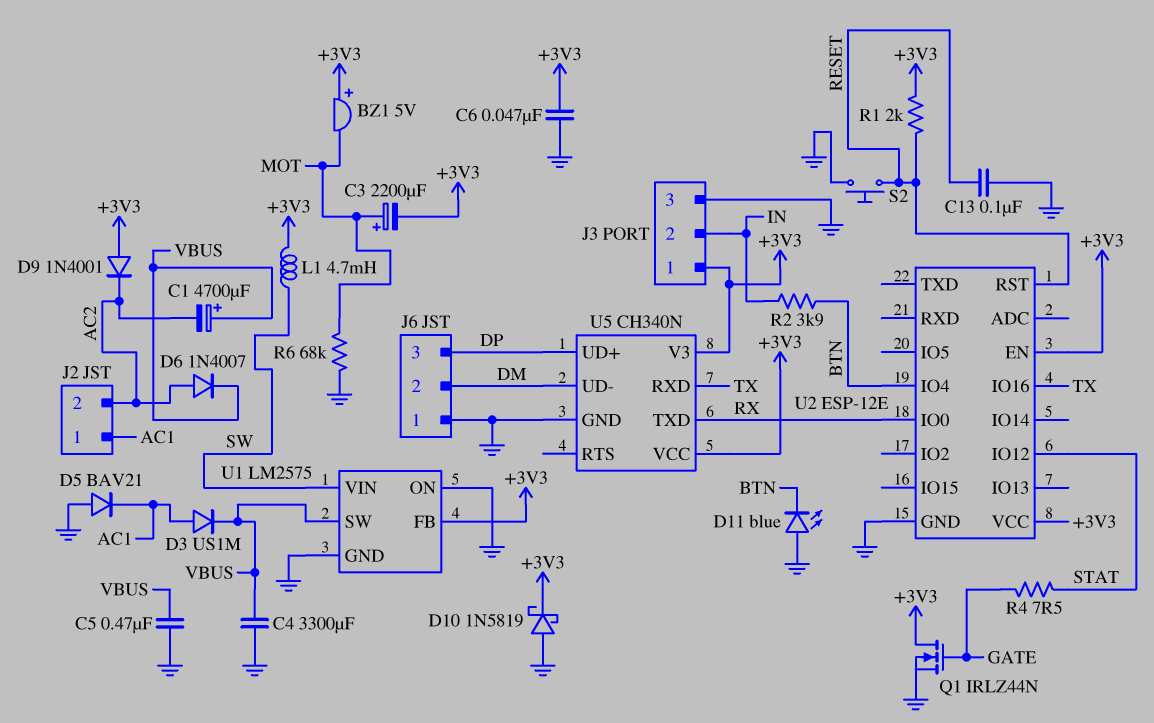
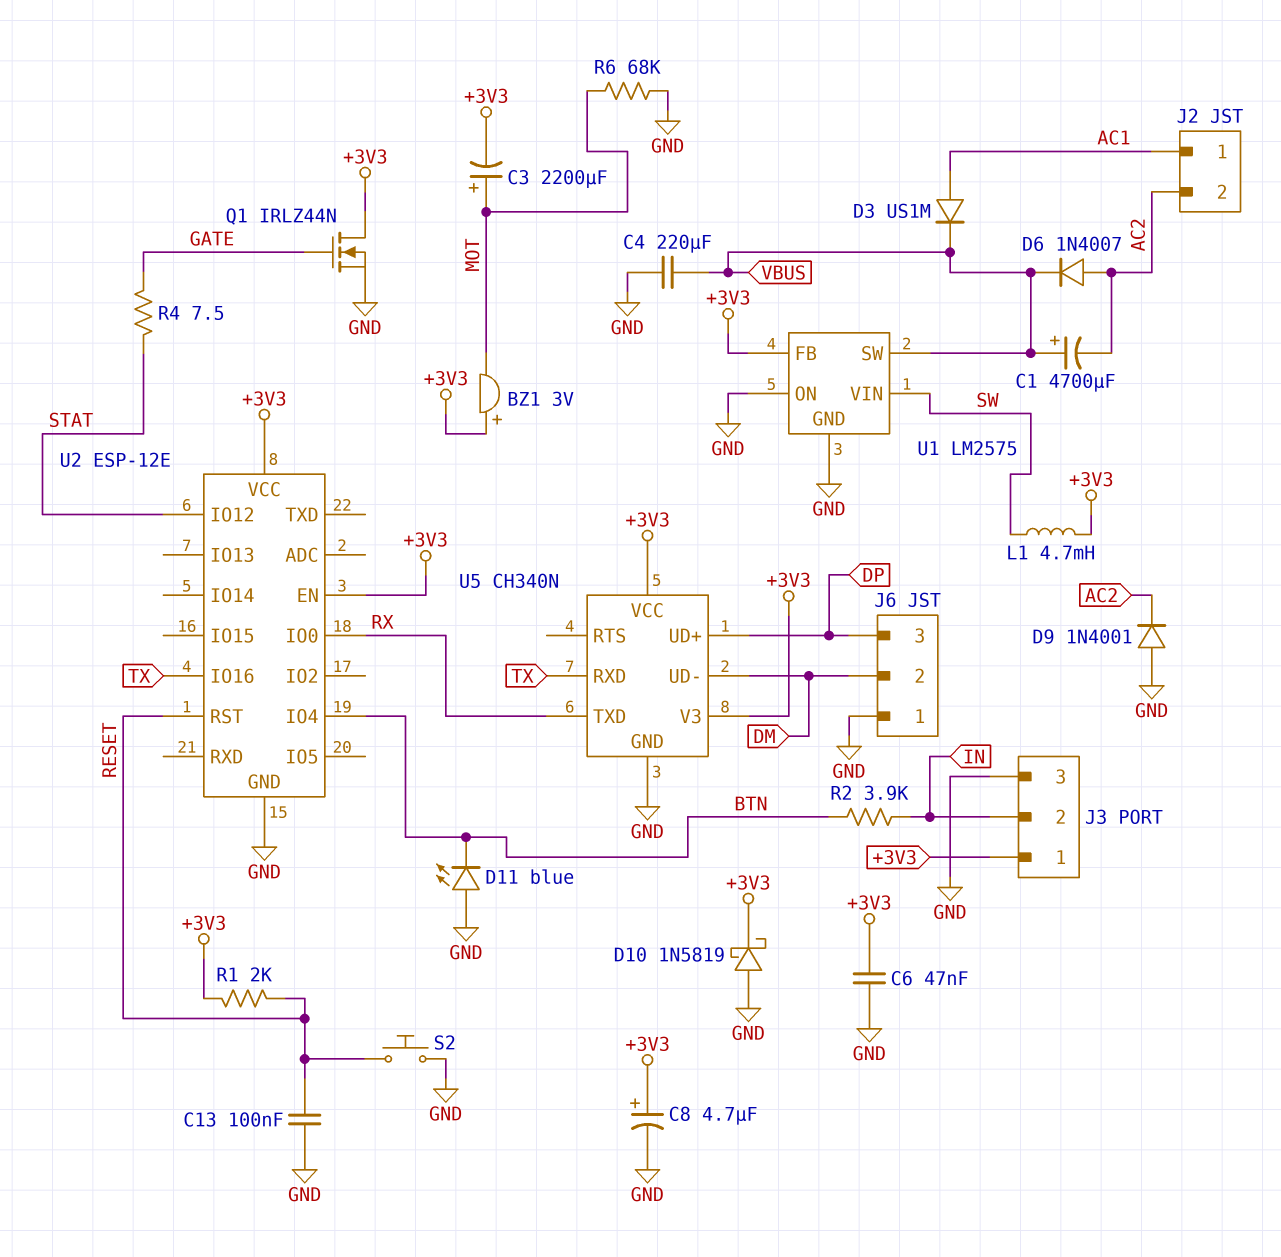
BZ1: buzzer 5V (plus +3V3, minus MOT) -> buzzer 3V (plus +3V3, minus MOT)
C4: 3300uF (GND, VBUS) -> 220uF (GND, VBUS)
C5: 470nF (GND, VBUS) -> none
C8: none -> 4.7uF (plus +3V3, minus GND)
D5: diode BAV21 (A GND, K AC1) -> none
D9: diode 1N4001 (A +3V3, K AC2) -> diode 1N4001 (A GND, K AC2)

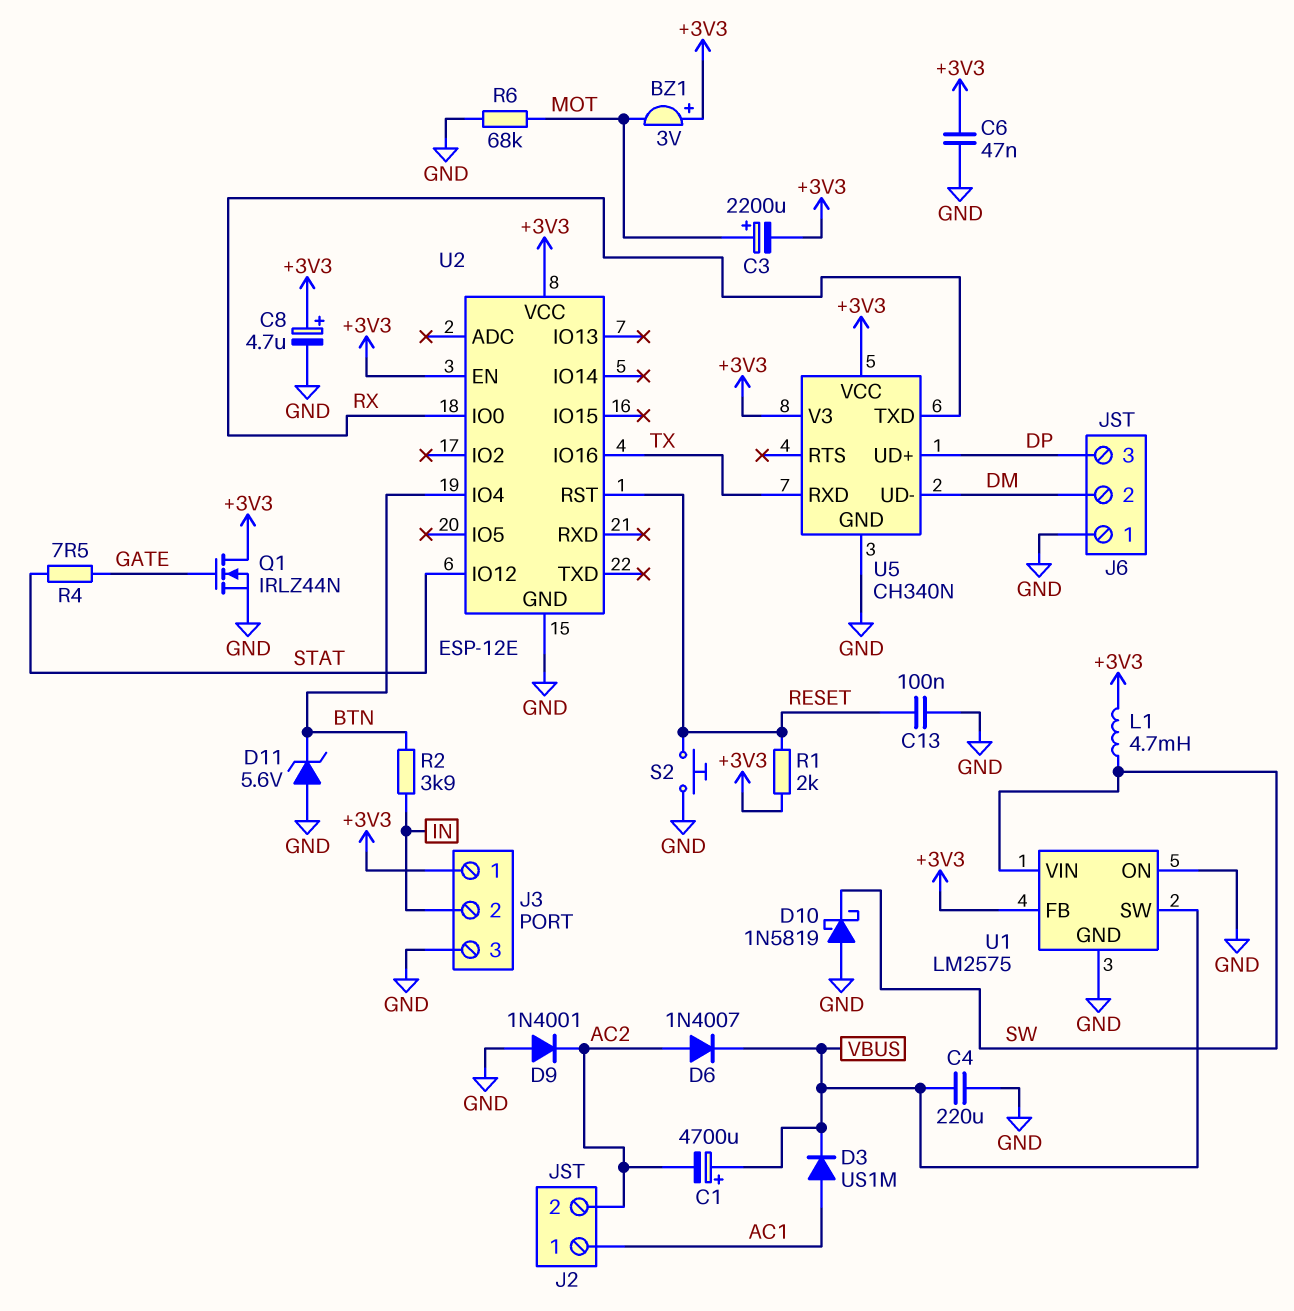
D10: schottky 1N5819 (A GND, K +3V3) -> schottky 1N5819 (A GND, K SW)
D11: LED blue (A GND, K BTN) -> zener 5.6V (A GND, K BTN)

